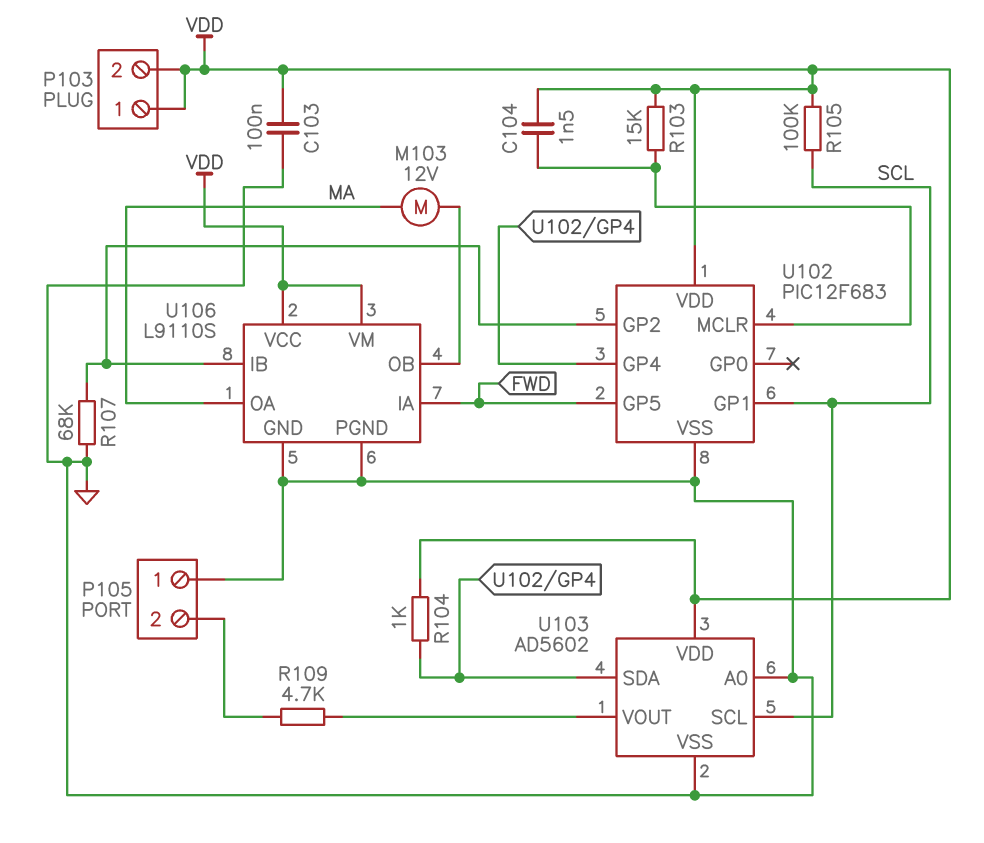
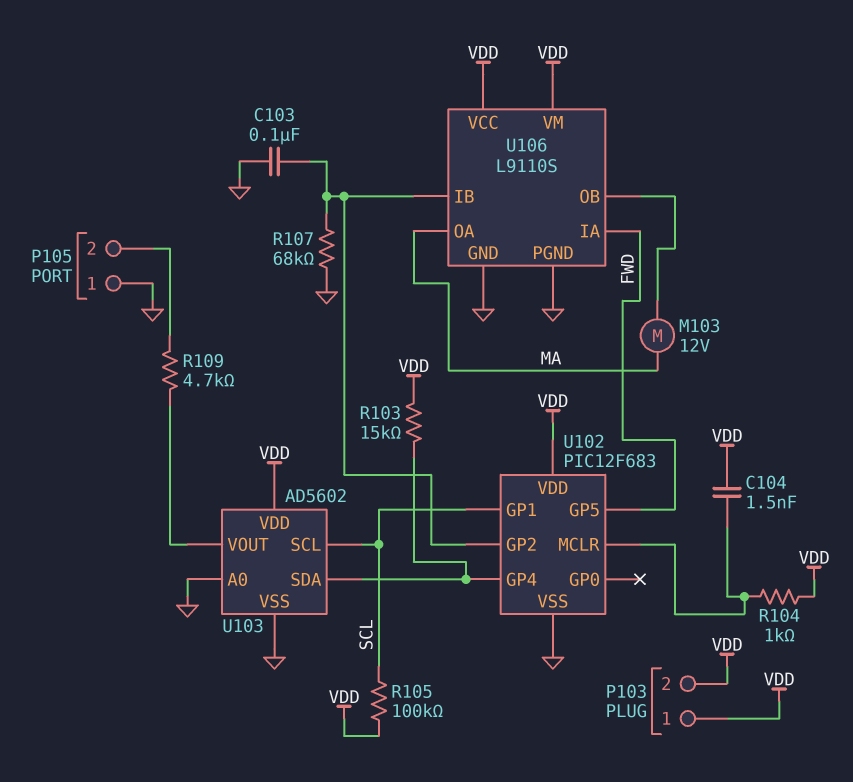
C103: 100nF (GND, VDD) -> 100nF (GND, U102/GP2)
R103: 15k (U102/MCLR, VDD) -> 15k (U102/GP4, VDD)
R104: 1k (U102/GP4, VDD) -> 1k (U102/MCLR, VDD)

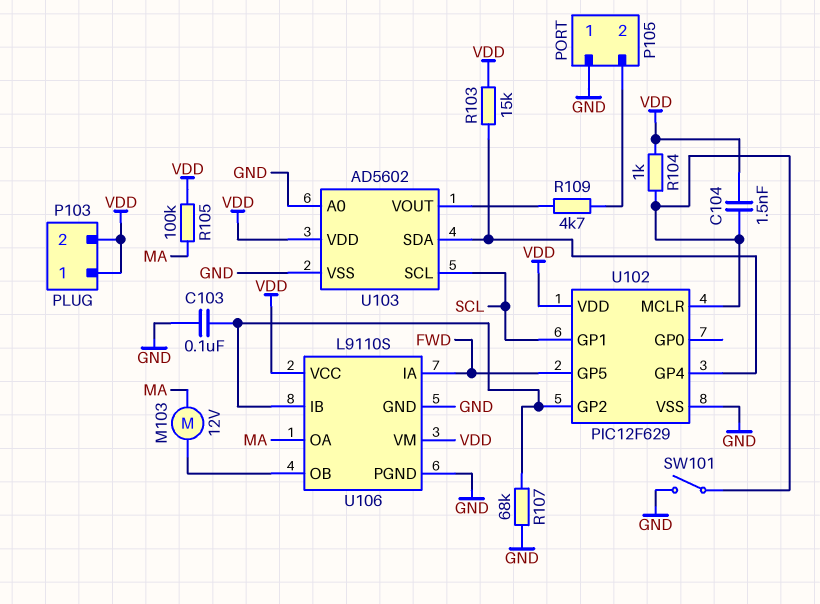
R105: 100k (SCL, VDD) -> 100k (MA, VDD)
SW101: none -> switch (GND, U102/MCLR)
U102: PIC12F683 -> PIC12F629

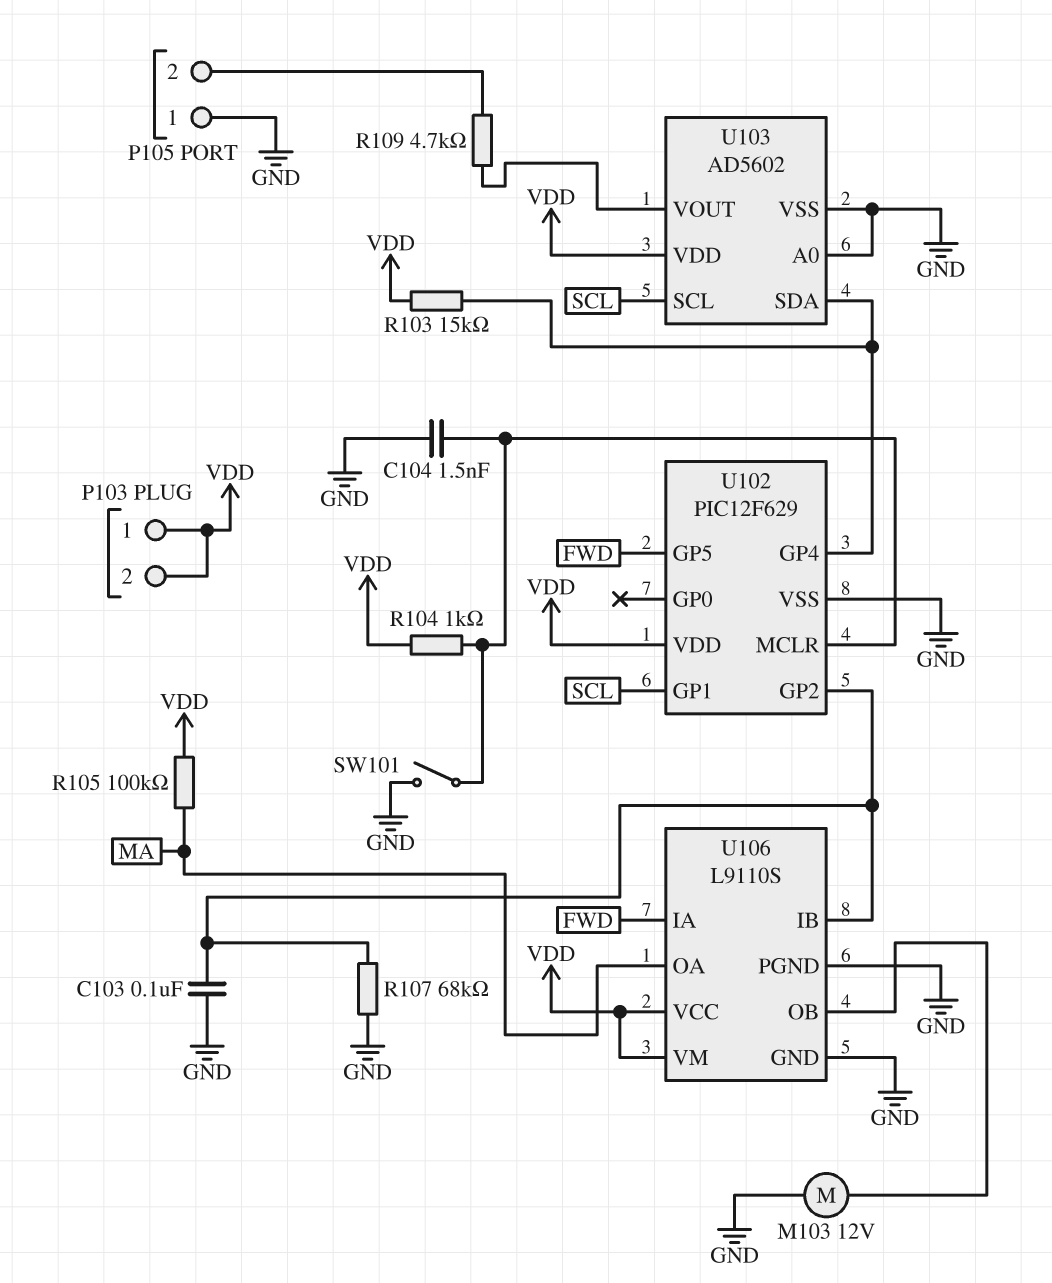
C104: 1.5nF (U102/MCLR, VDD) -> 1.5nF (GND, U102/MCLR)
M103: motor 12V (MA, U106/OB) -> motor 12V (GND, U106/OB)

